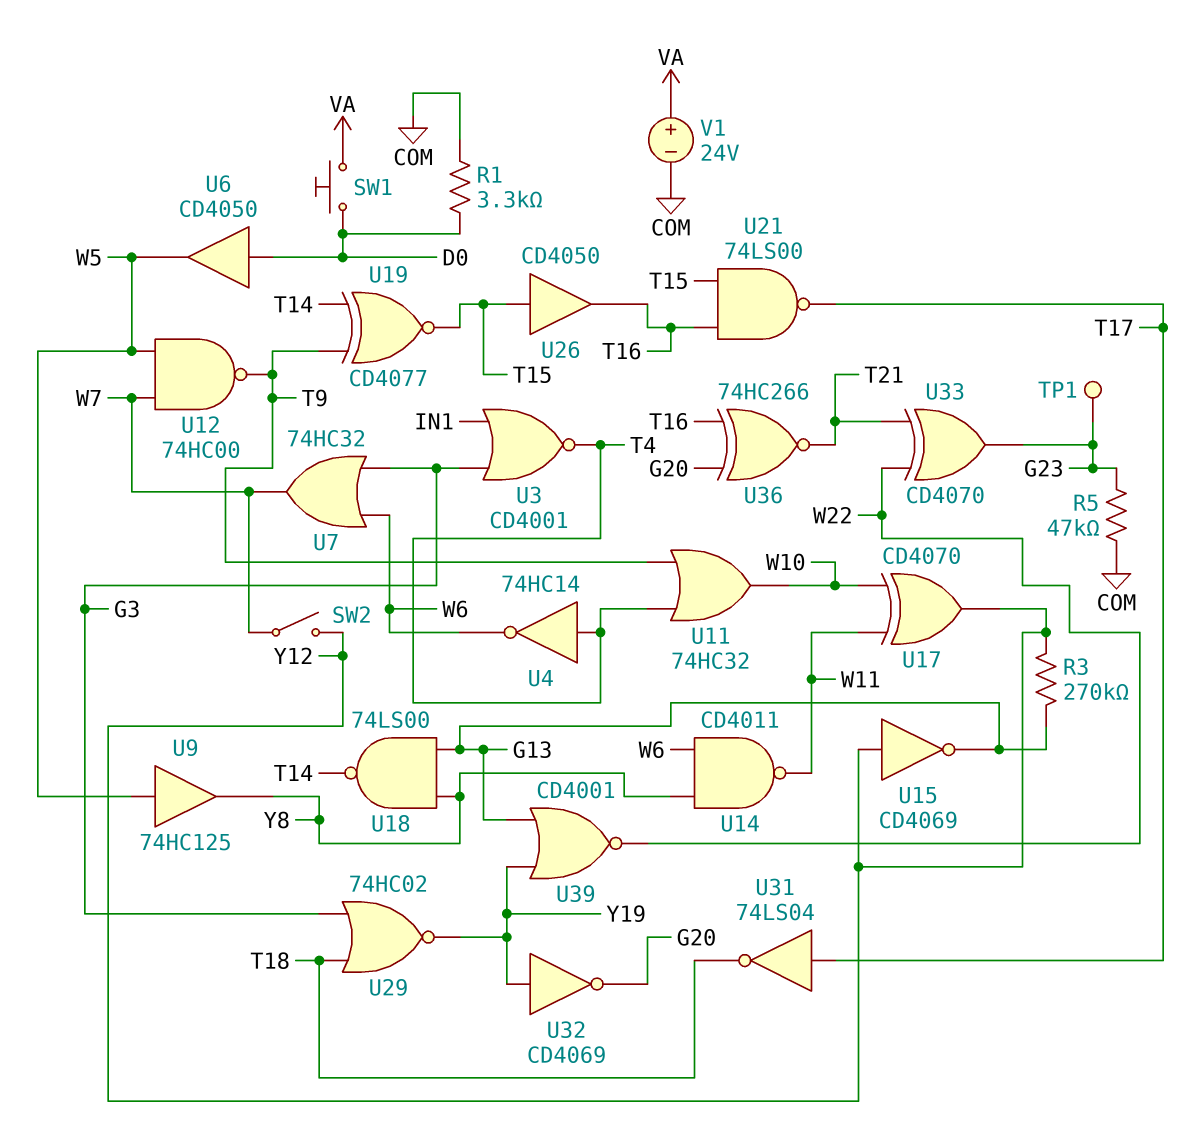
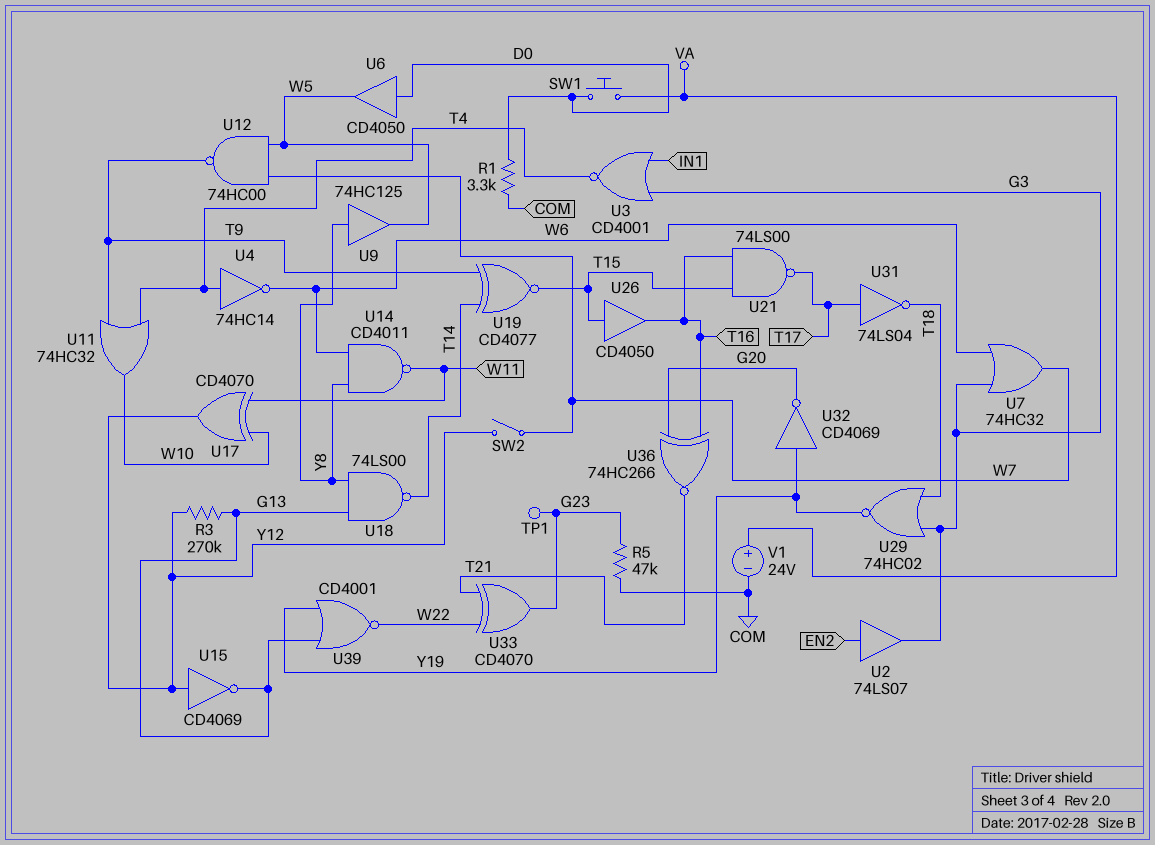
U2: none -> buffer 74LS07 (in EN2, out G3)
U9: buffer 74HC125 (in W5, out Y8) -> buffer 74HC125 (in Y8, out W5)

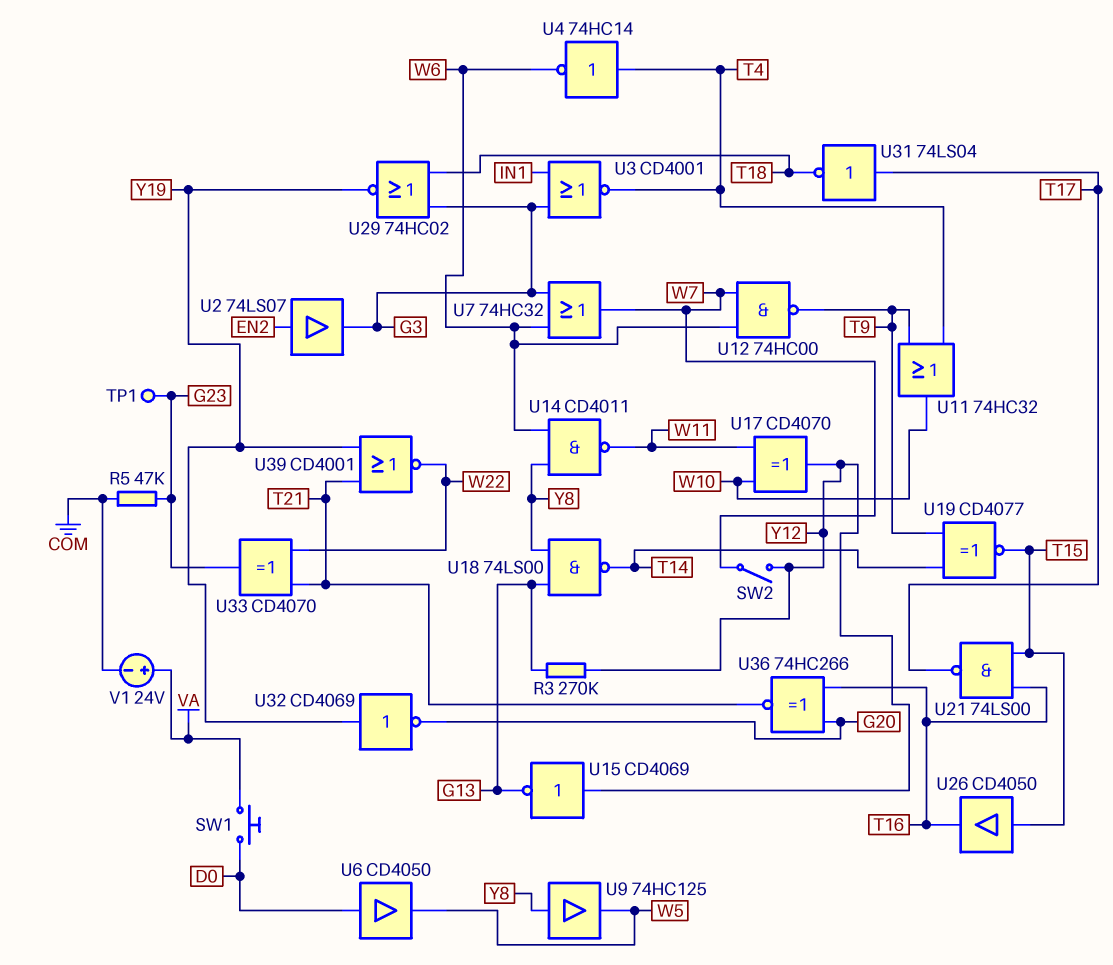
R1: 3.3k (COM, D0) -> none
U12: NAND 74HC00 (in W5, in W7, out T9) -> NAND 74HC00 (in W6, in W7, out T9)
U39: NOR CD4001 (in G13, in Y19, out W22) -> NOR CD4001 (in T21, in Y19, out W22)

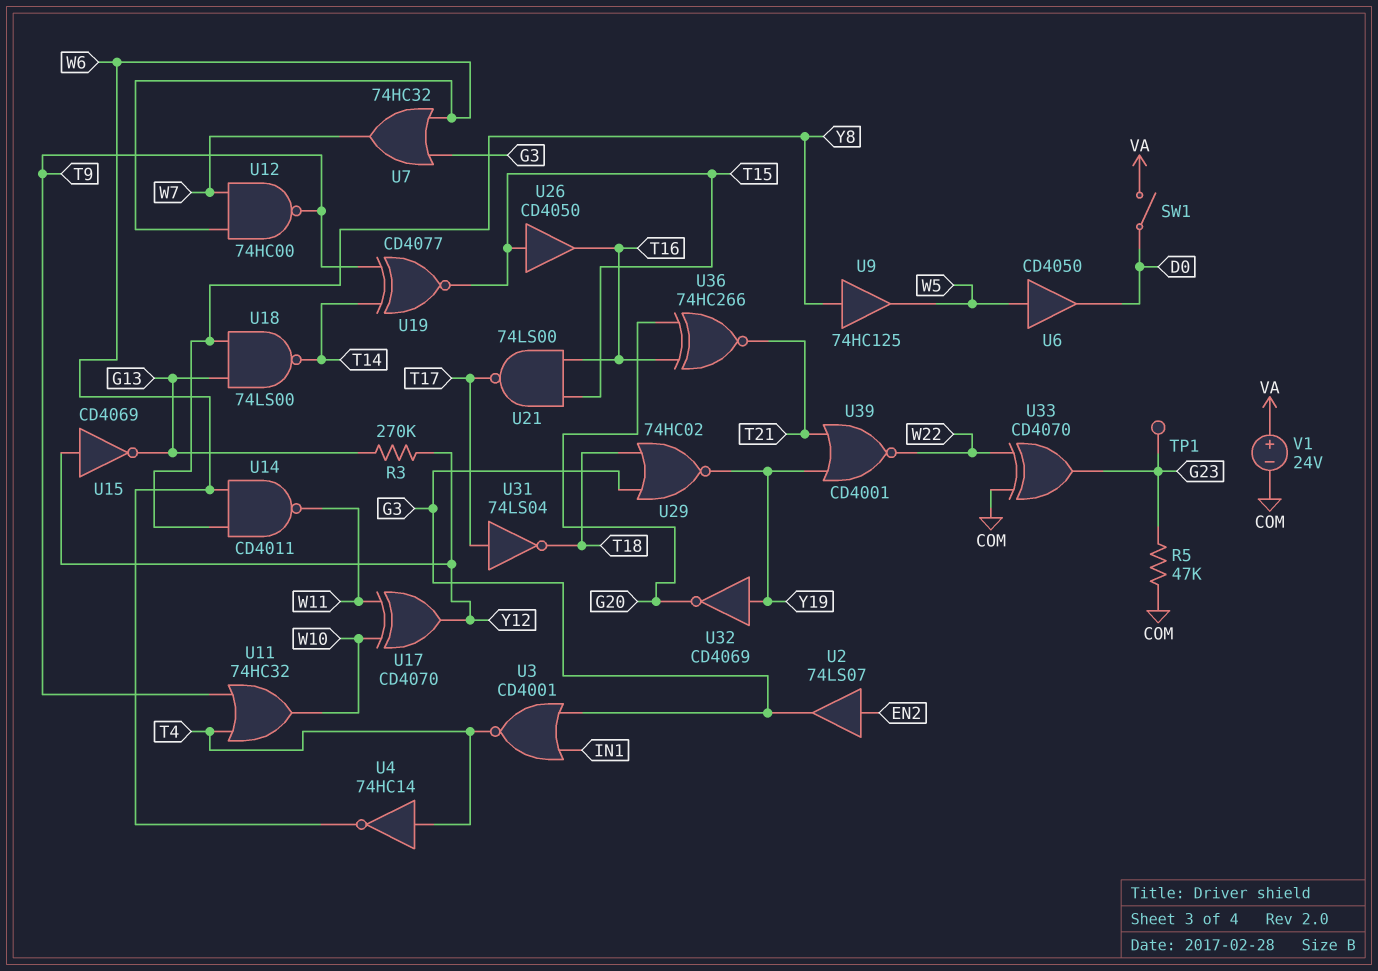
SW1: button (D0, VA) -> switch (D0, VA)
SW2: switch (W7, Y12) -> none
U6: buffer CD4050 (in D0, out W5) -> buffer CD4050 (in W5, out D0)
U33: XOR CD4070 (in T21, in W22, out G23) -> XOR CD4070 (in COM, in W22, out G23)

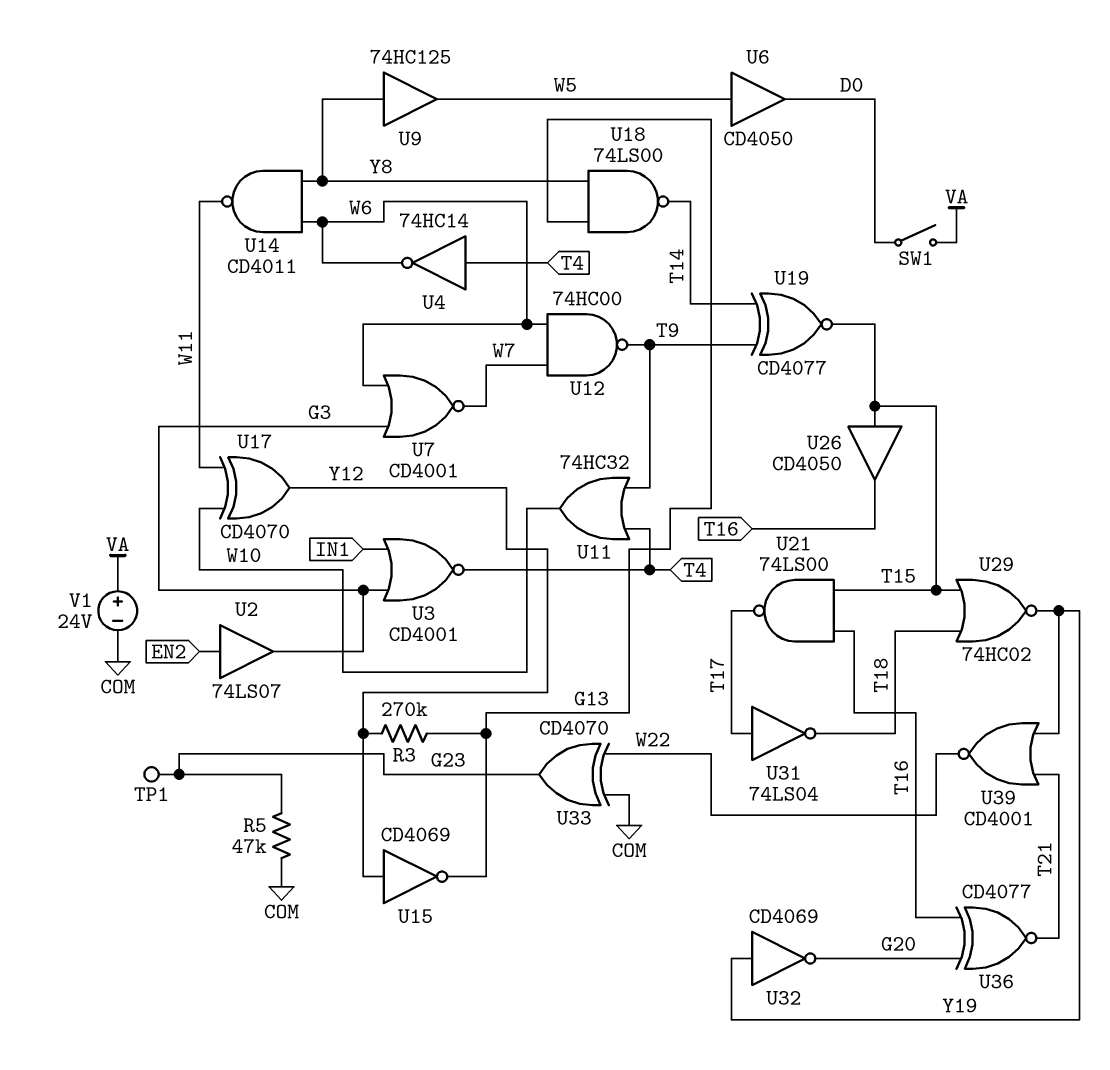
U7: OR 74HC32 (in G3, in W6, out W7) -> NOR CD4001 (in G3, in W6, out W7)
U29: NOR 74HC02 (in G3, in T18, out Y19) -> NOR 74HC02 (in T15, in T18, out Y19)
U36: XNOR 74HC266 (in G20, in T16, out T21) -> XNOR CD4077 (in G20, in T16, out T21)

